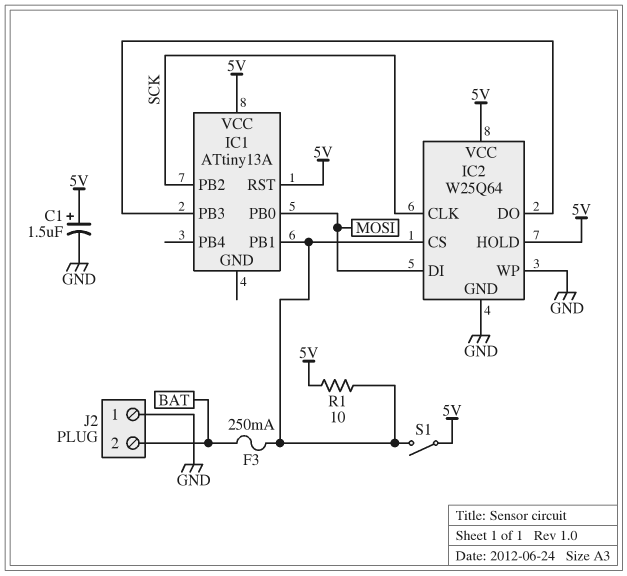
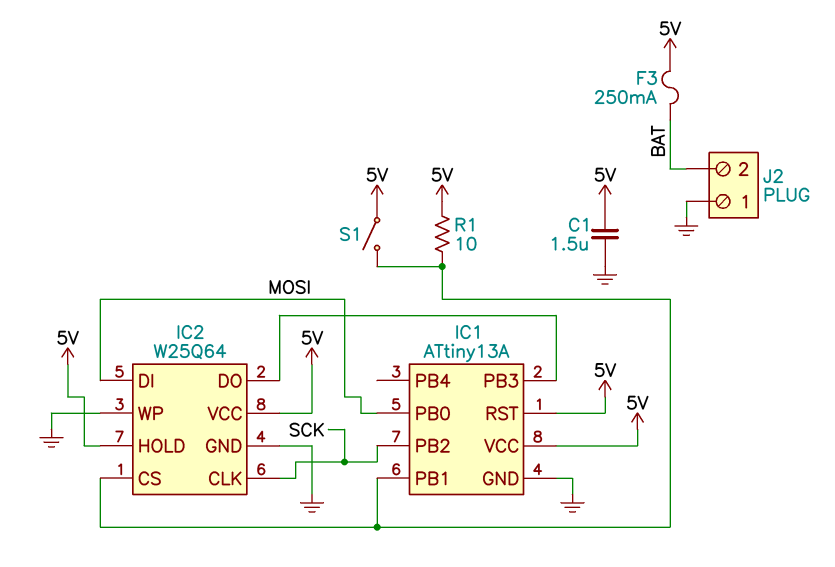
C1: 1.5uF (plus 5V, minus GND) -> 1.5uF (5V, GND)
F3: 250mA (BAT, IC1/PB1) -> 250mA (5V, BAT)
IC1 pin GND: none -> GND

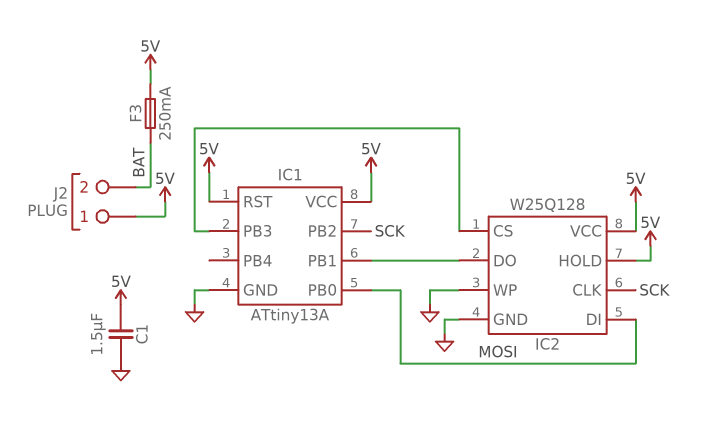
IC2: W25Q64 -> W25Q128
IC2 pin CS: IC1/PB1 -> IC1/PB3
IC2 pin DO: IC1/PB3 -> IC1/PB1
J2 pin 1: GND -> 5V
R1: 10 (5V, IC1/PB1) -> none
S1: switch (5V, IC1/PB1) -> none

